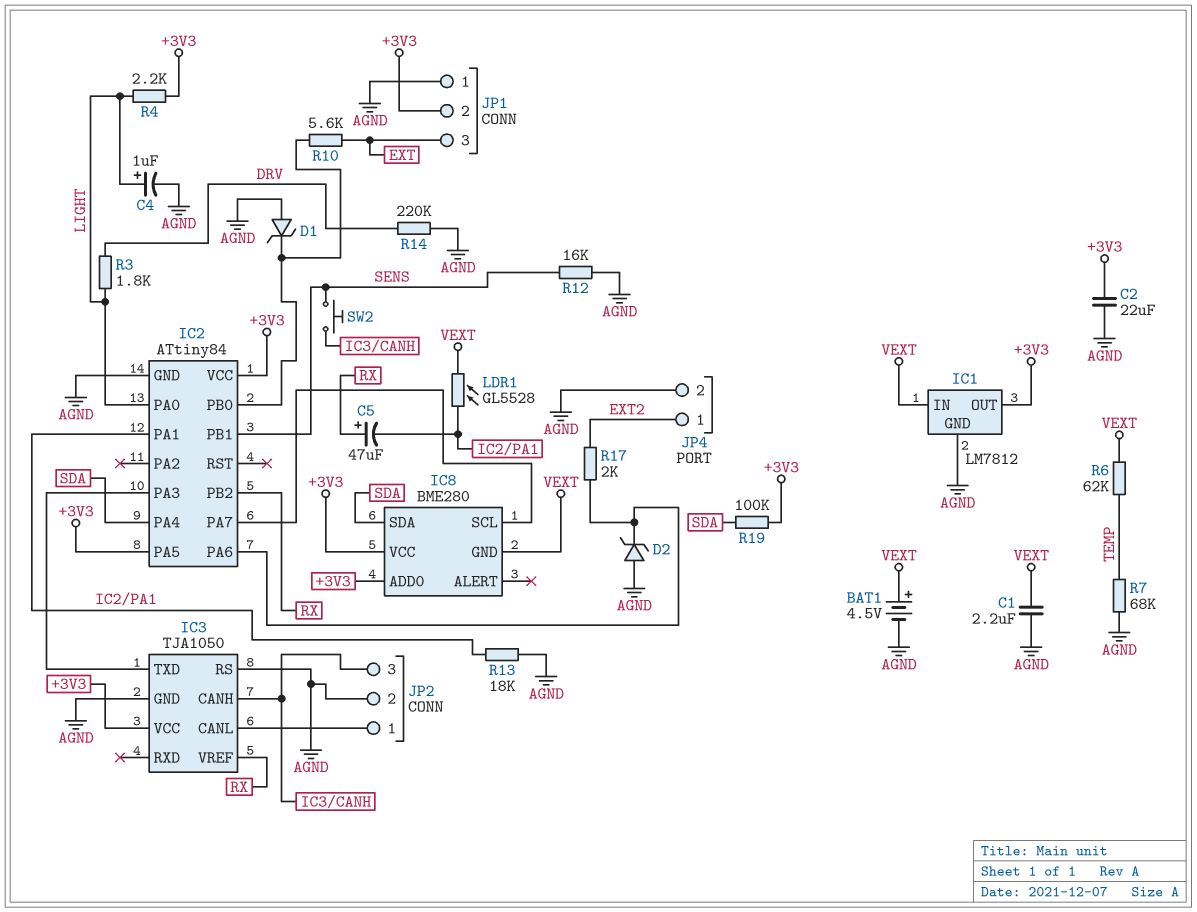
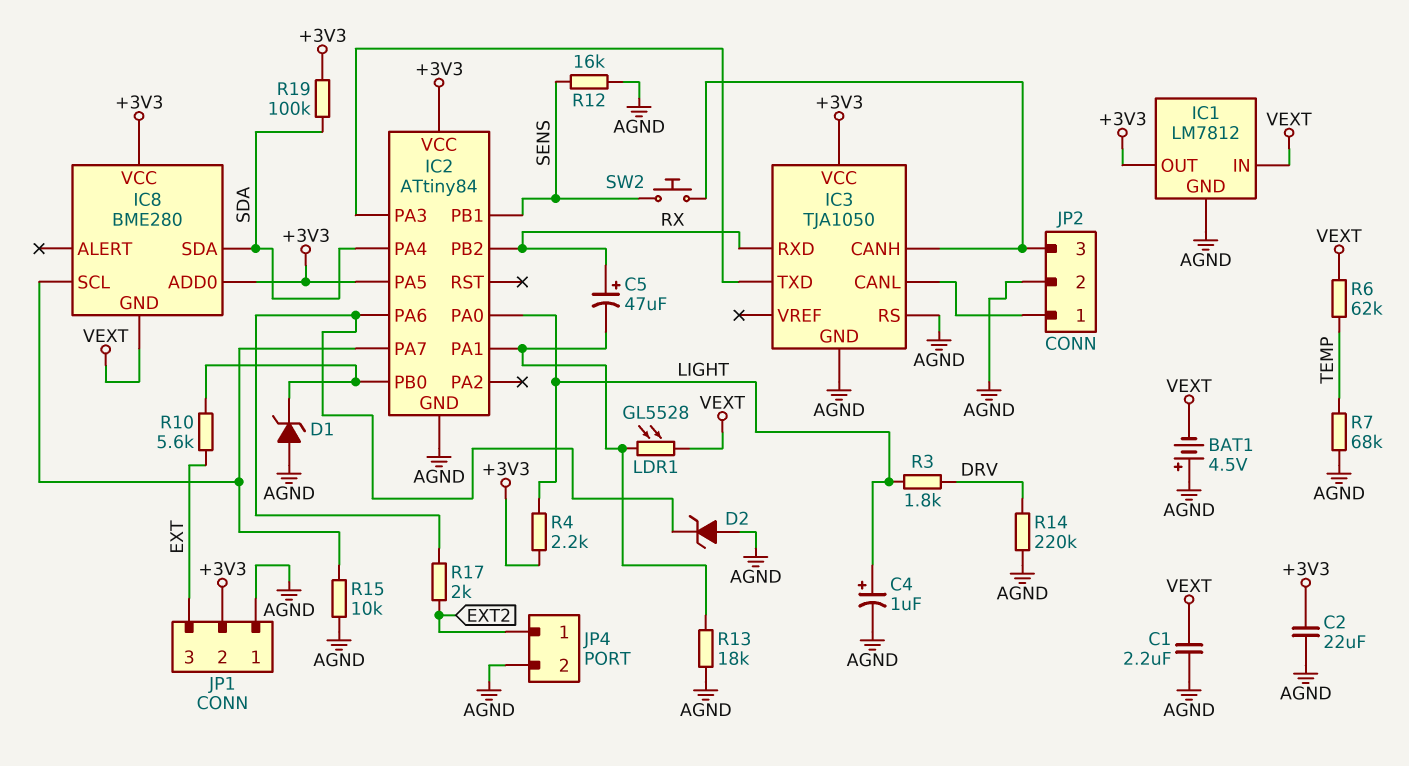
BAT1: 4.5V (plus VEXT, minus AGND) -> 4.5V (plus AGND, minus VEXT)
IC3 pin RXD: none -> RX
IC3 pin VREF: RX -> none
R15: none -> 10k (AGND, IC2/PA7)

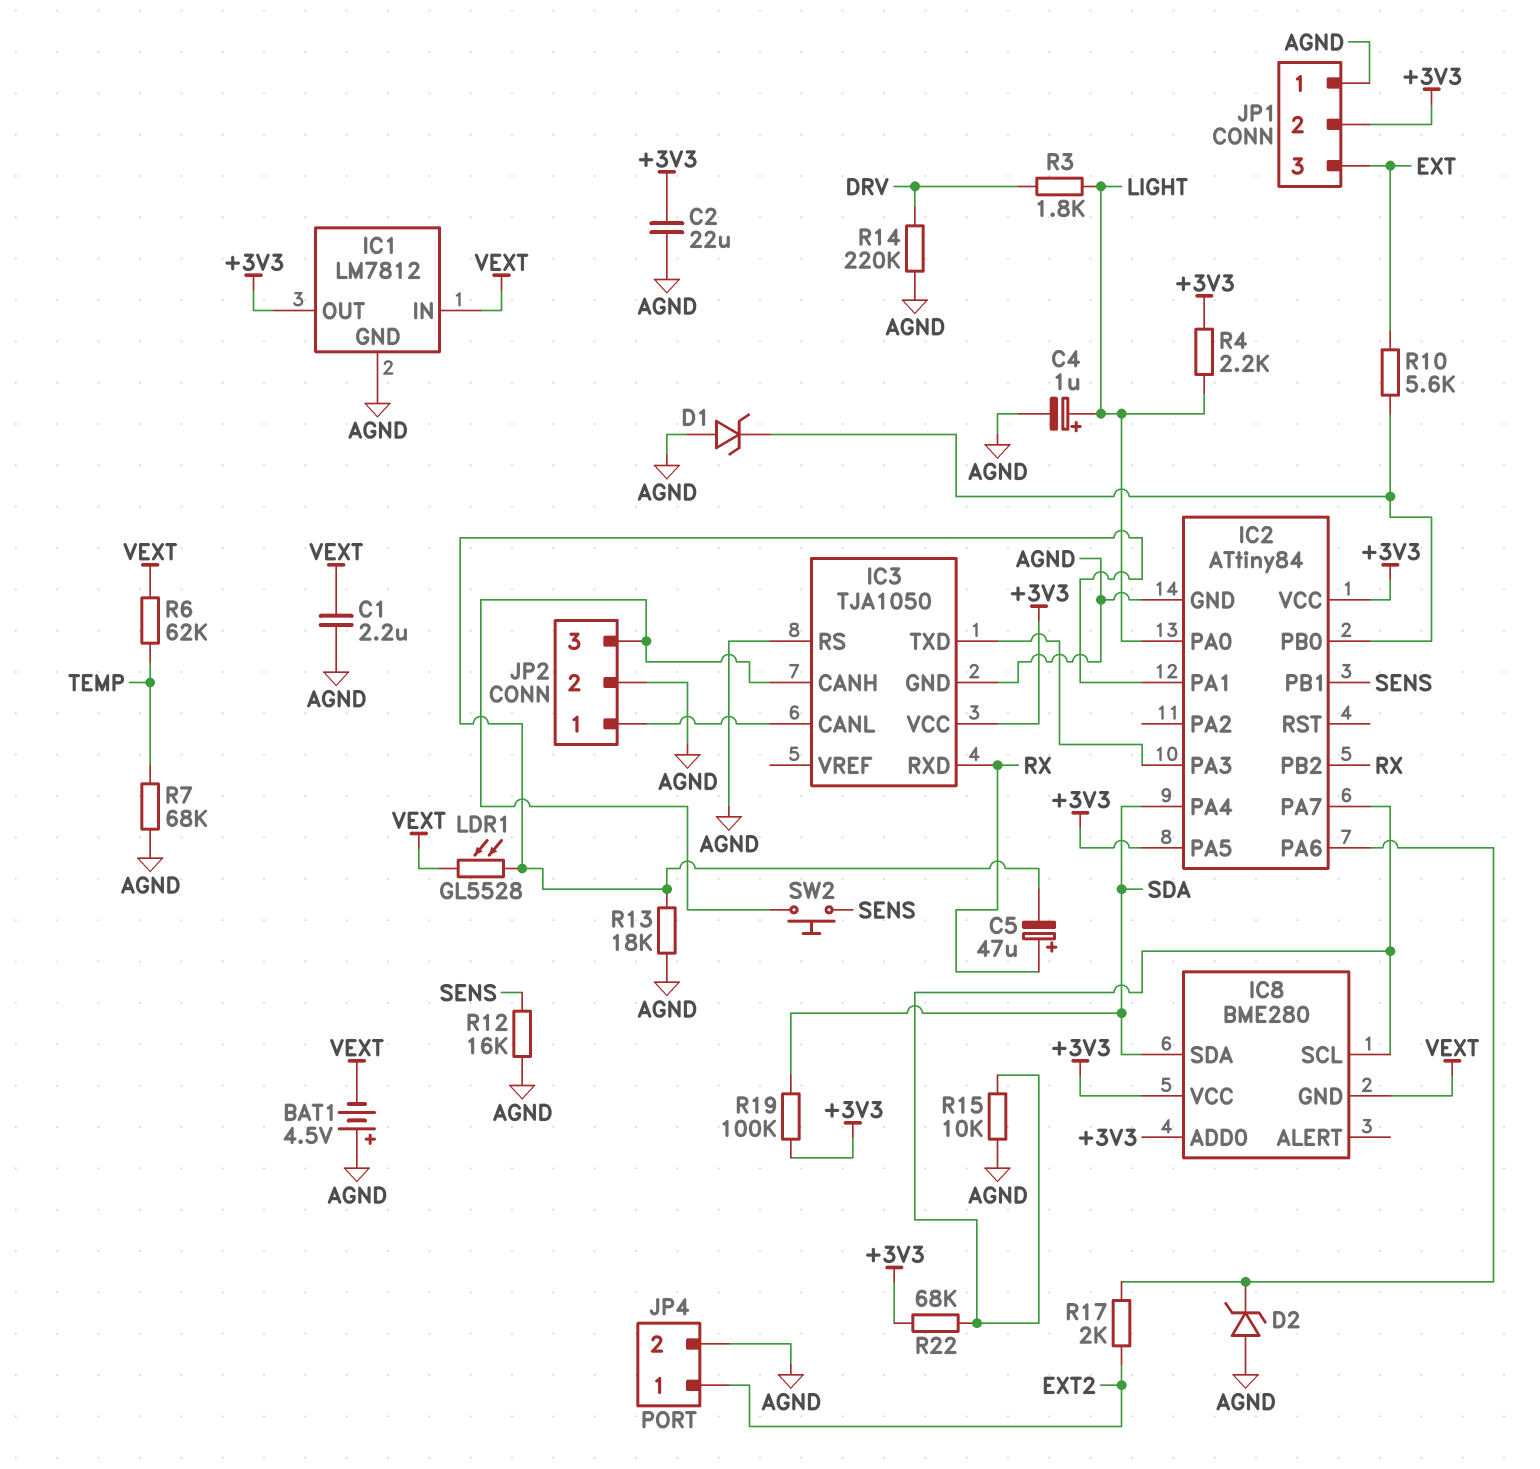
R22: none -> 68k (+3V3, IC2/PA7)

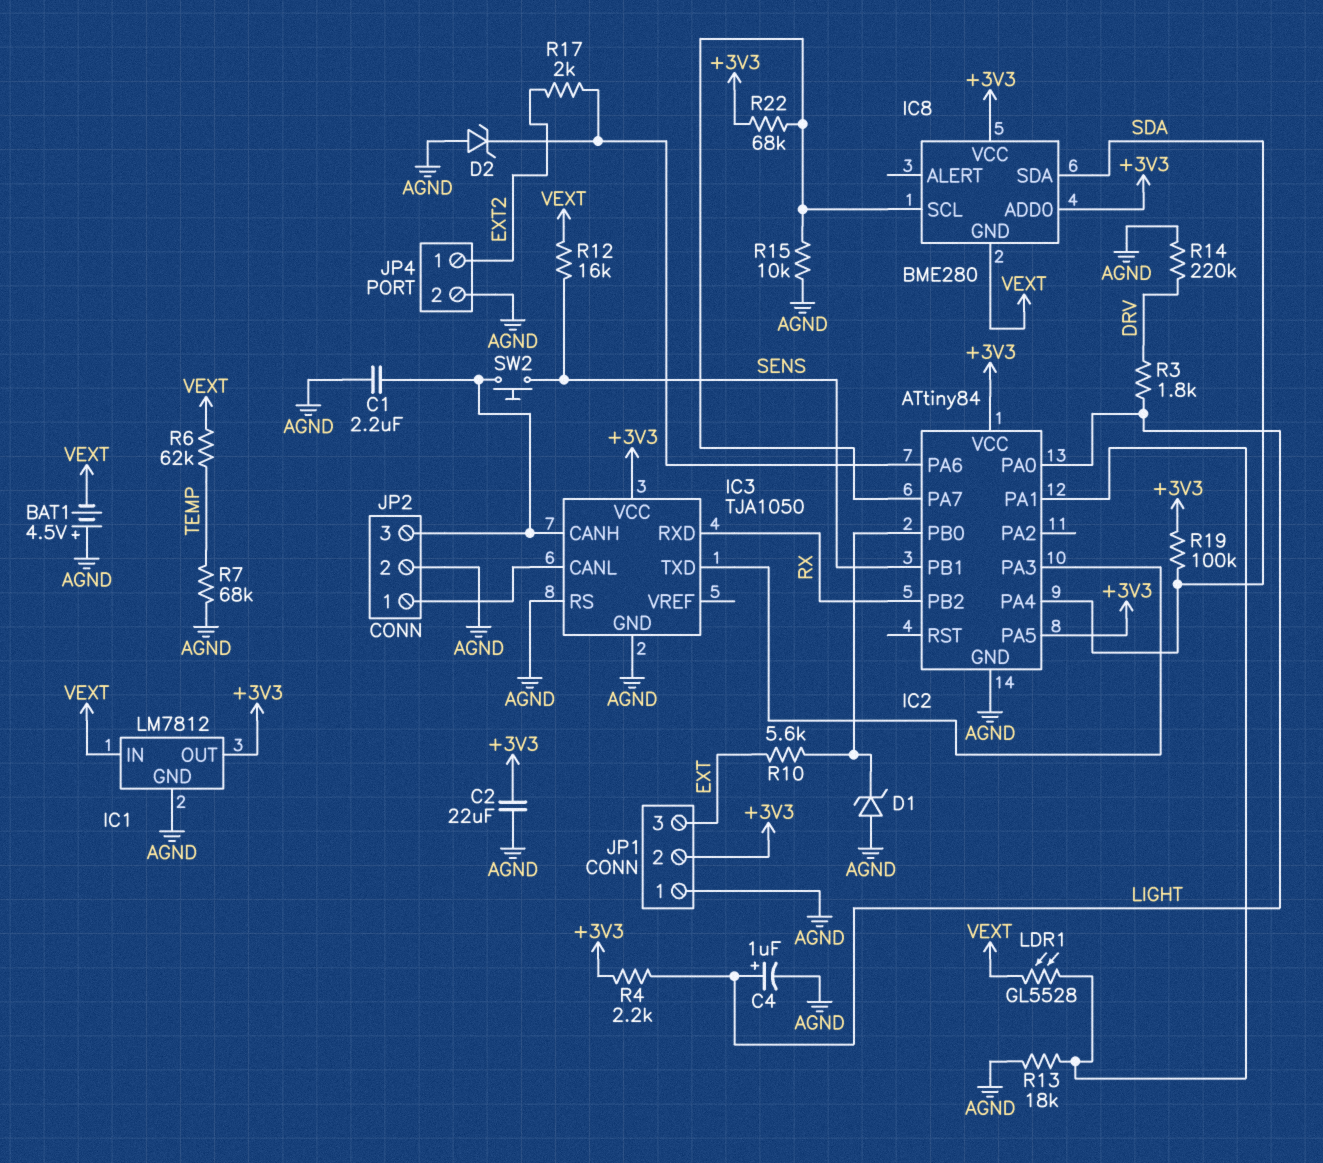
C1: 2.2uF (AGND, VEXT) -> 2.2uF (AGND, IC3/CANH)
C5: 47uF (plus RX, minus IC2/PA1) -> none
R12: 16k (AGND, SENS) -> 16k (SENS, VEXT)

